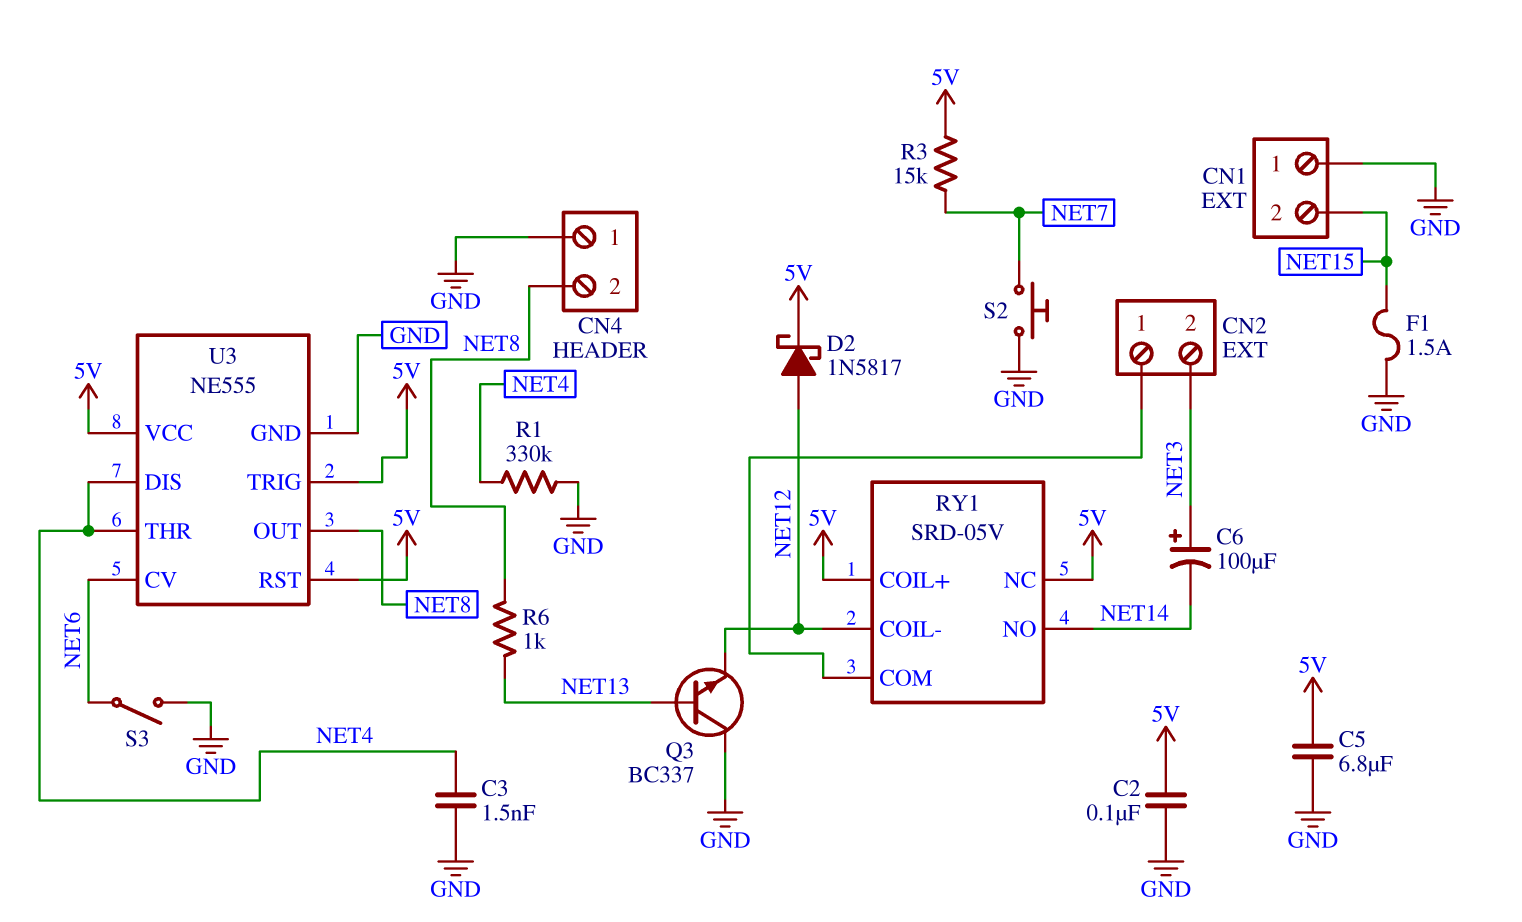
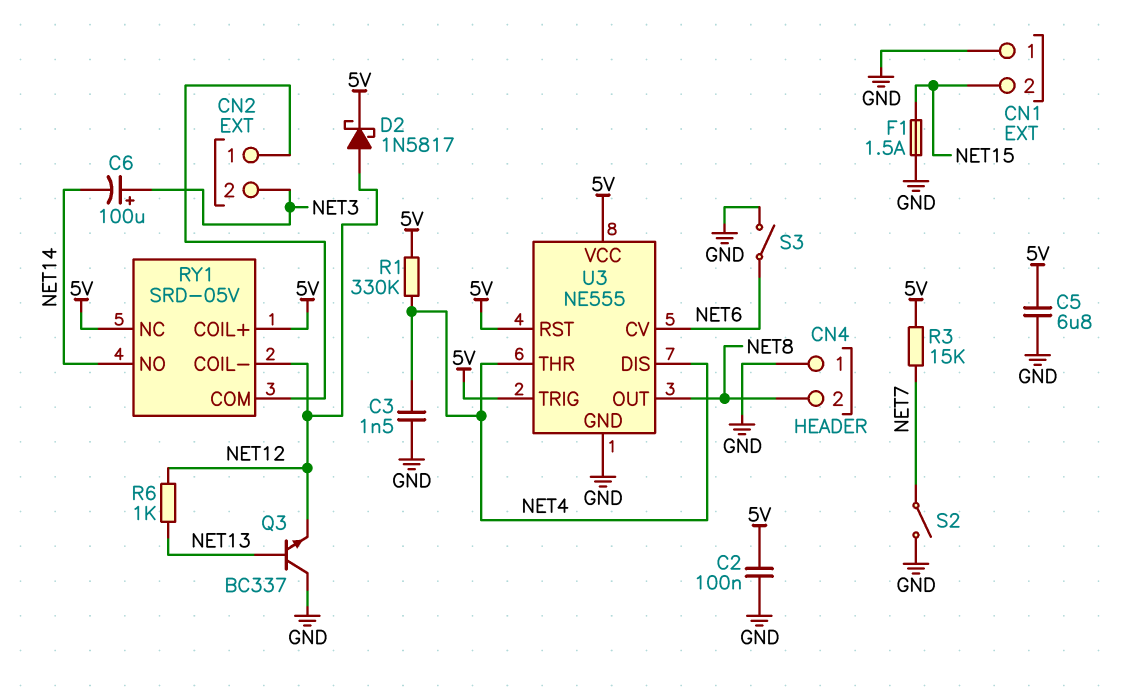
R1: 330k (GND, NET4) -> 330k (5V, NET4)
R6: 1k (NET8, NET13) -> 1k (NET12, NET13)
S2: button (GND, NET7) -> switch (GND, NET7)

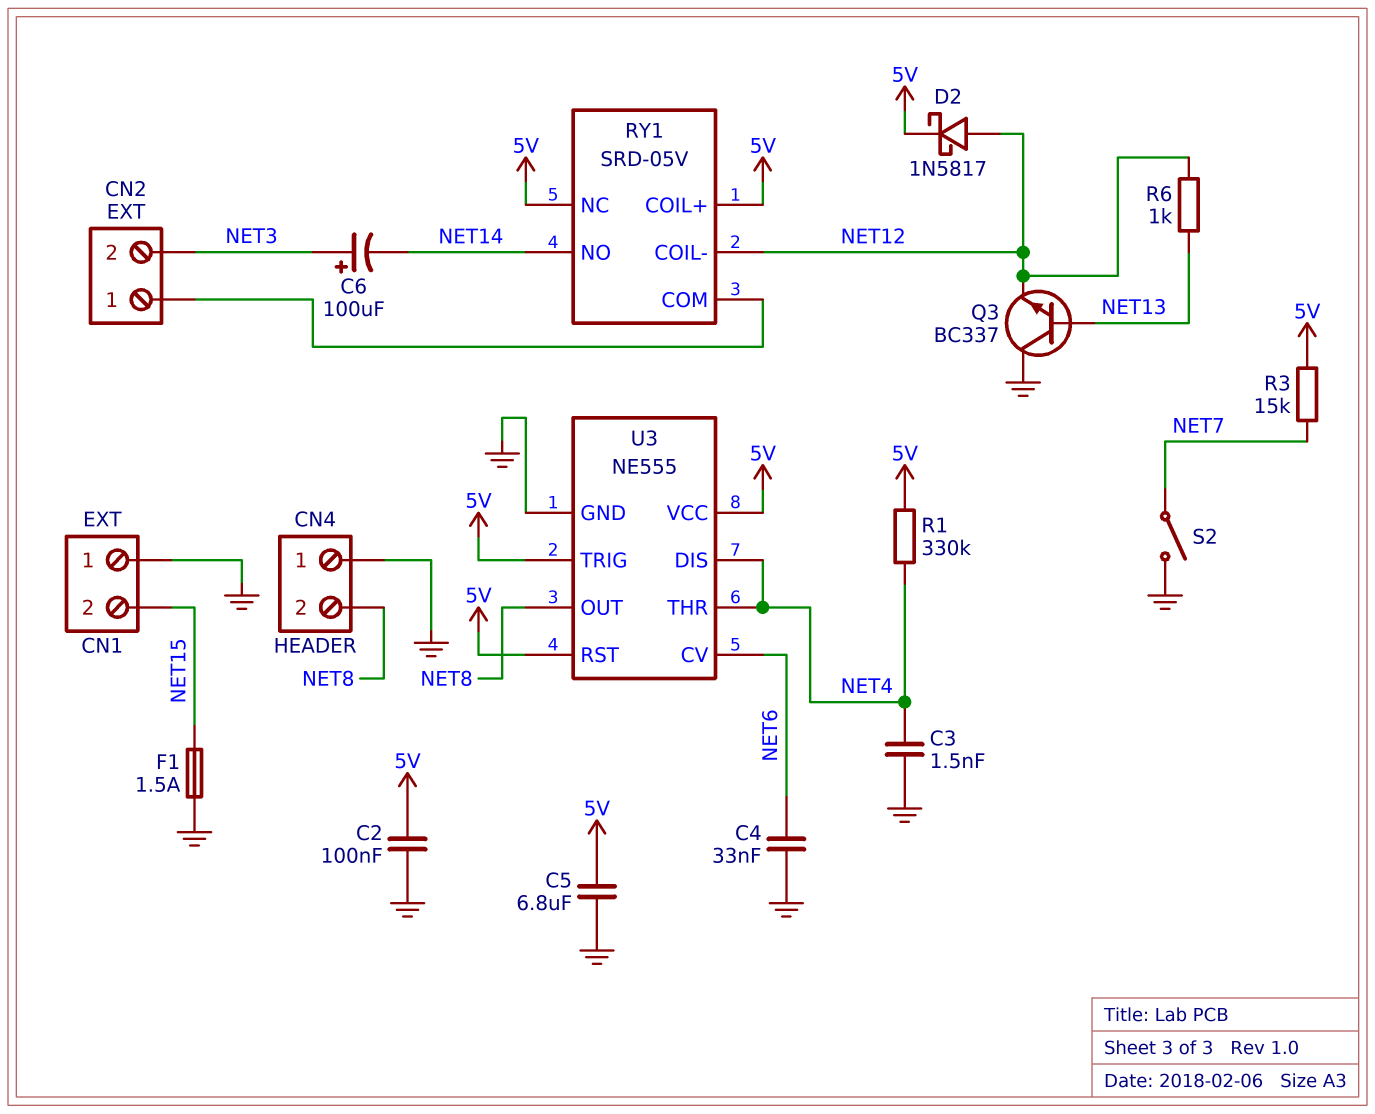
C4: none -> 33nF (GND, NET6)
S3: switch (GND, NET6) -> none

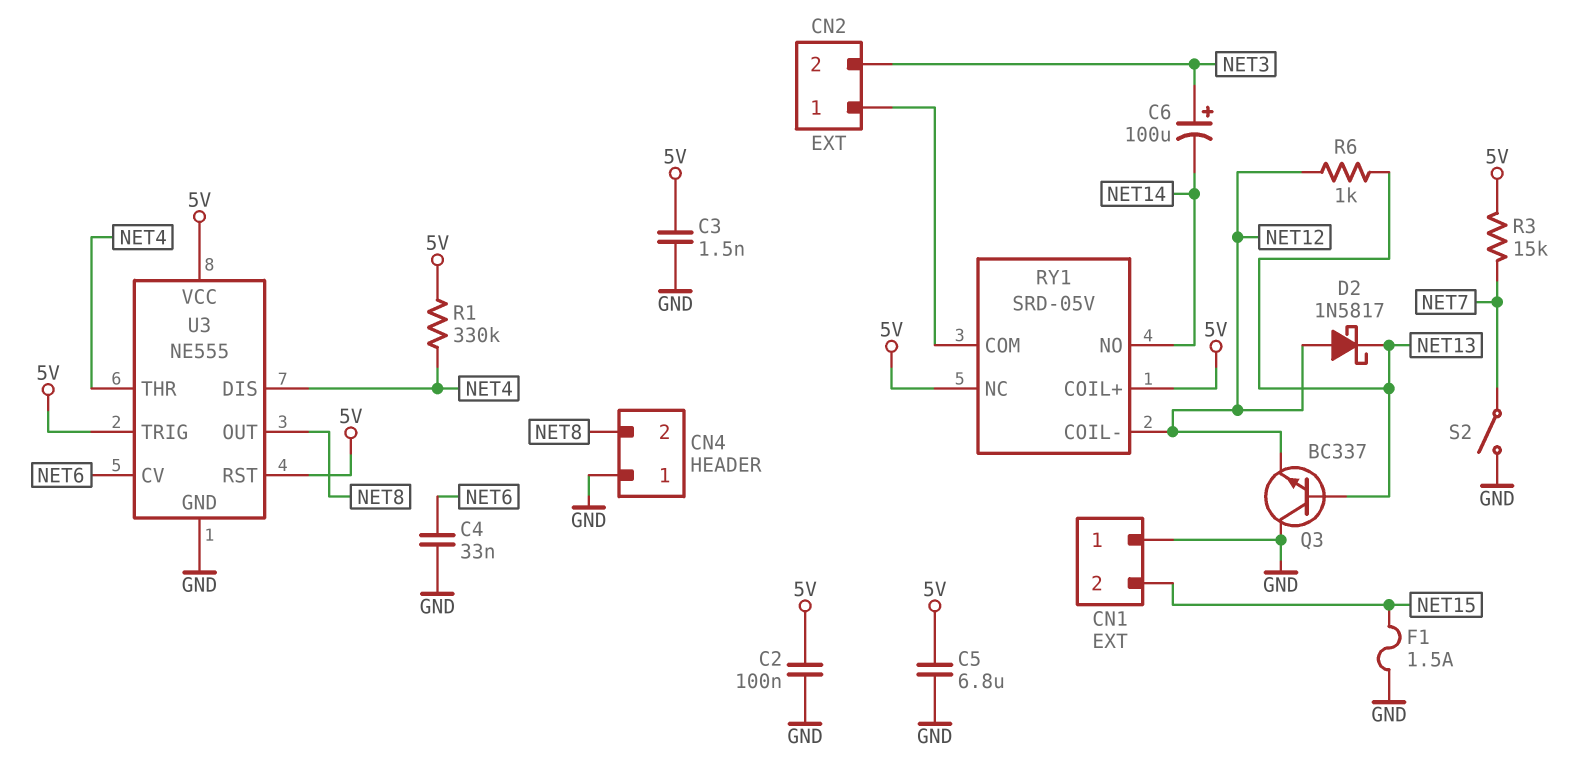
C3: 1.5nF (GND, NET4) -> 1.5nF (5V, GND)
D2: schottky 1N5817 (A NET12, K 5V) -> schottky 1N5817 (A NET12, K NET13)

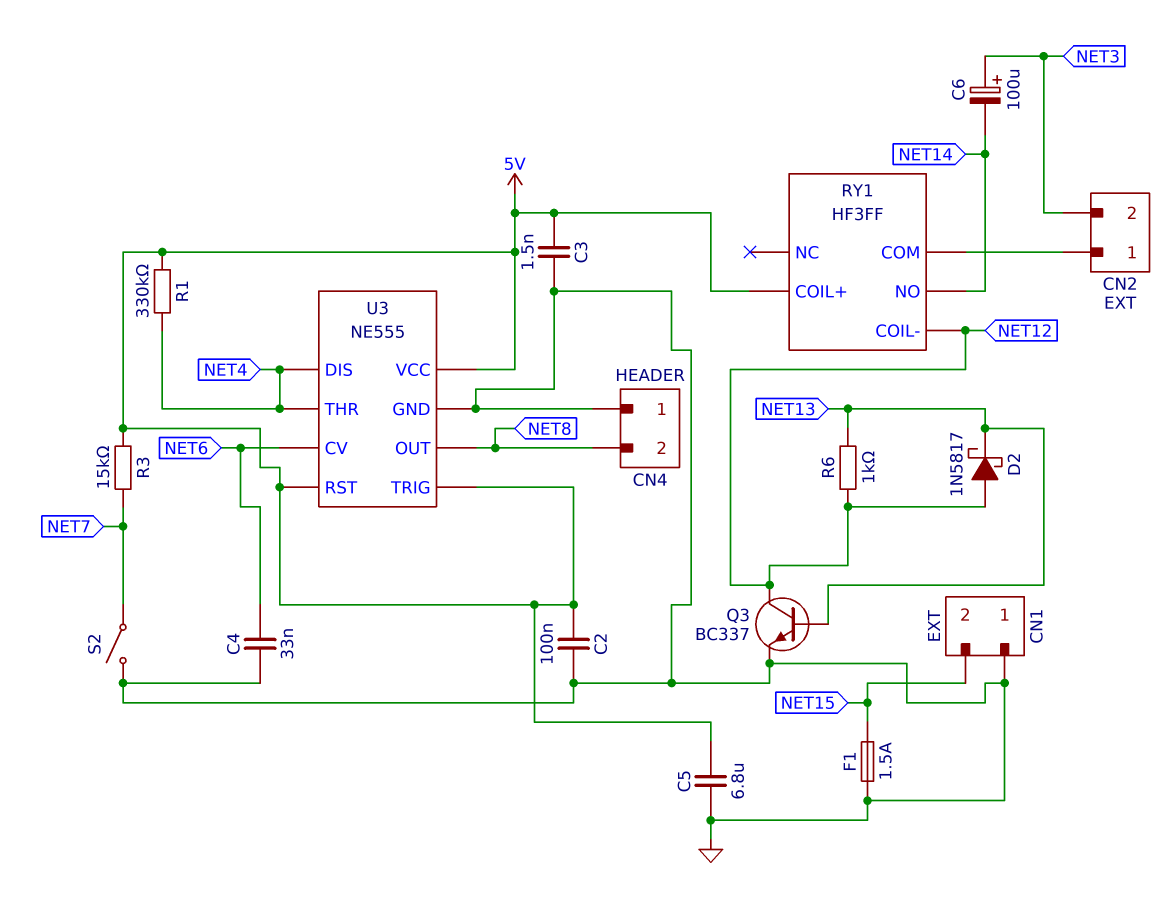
Q3: NPN BC337 (B NET13, C GND, E NET12) -> NPN BC337 (B NET13, C NET12, E GND)
RY1: SRD-05V -> HF3FF
RY1 pin NC: 5V -> none

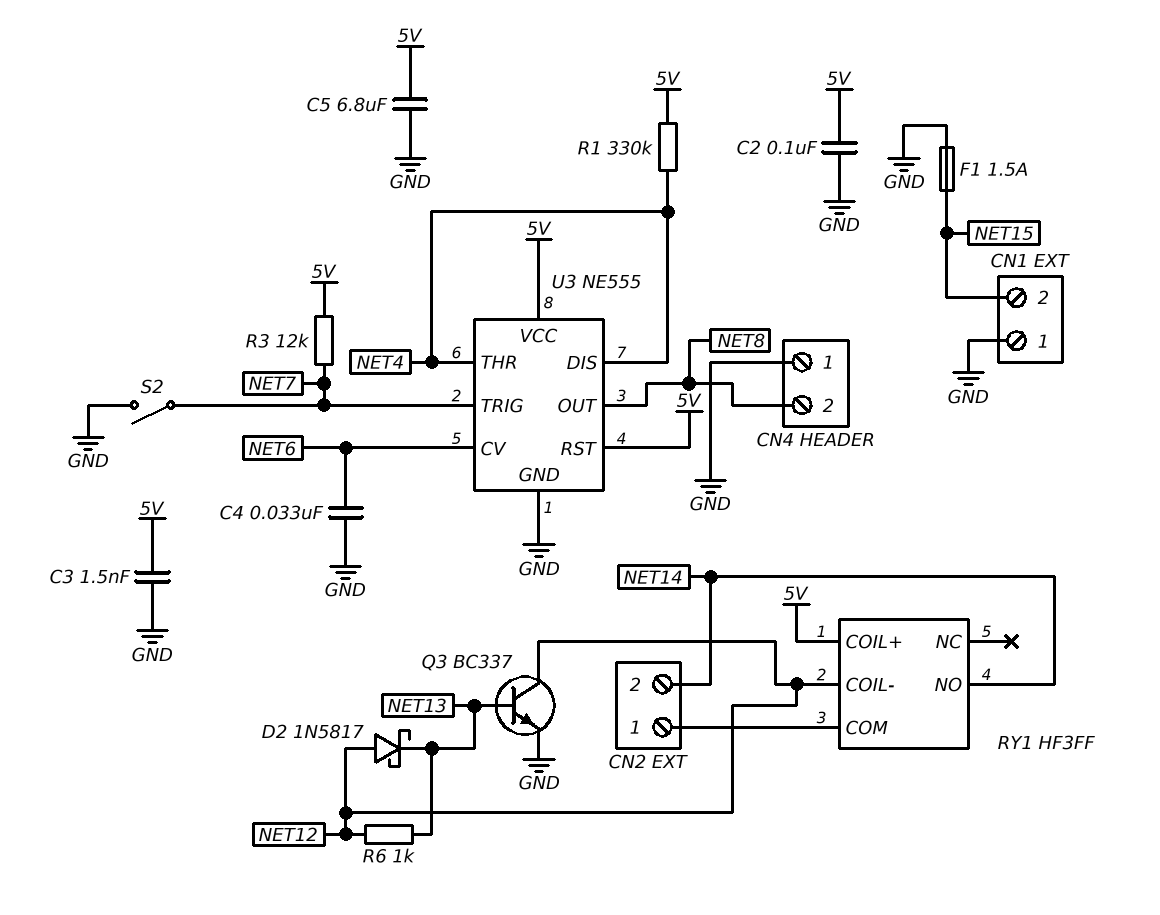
C6: 100uF (plus NET3, minus NET14) -> none
CN2 pin 2: NET3 -> NET14
R3: 15k (5V, NET7) -> 12k (5V, NET7)
U3 pin TRIG: 5V -> NET7

